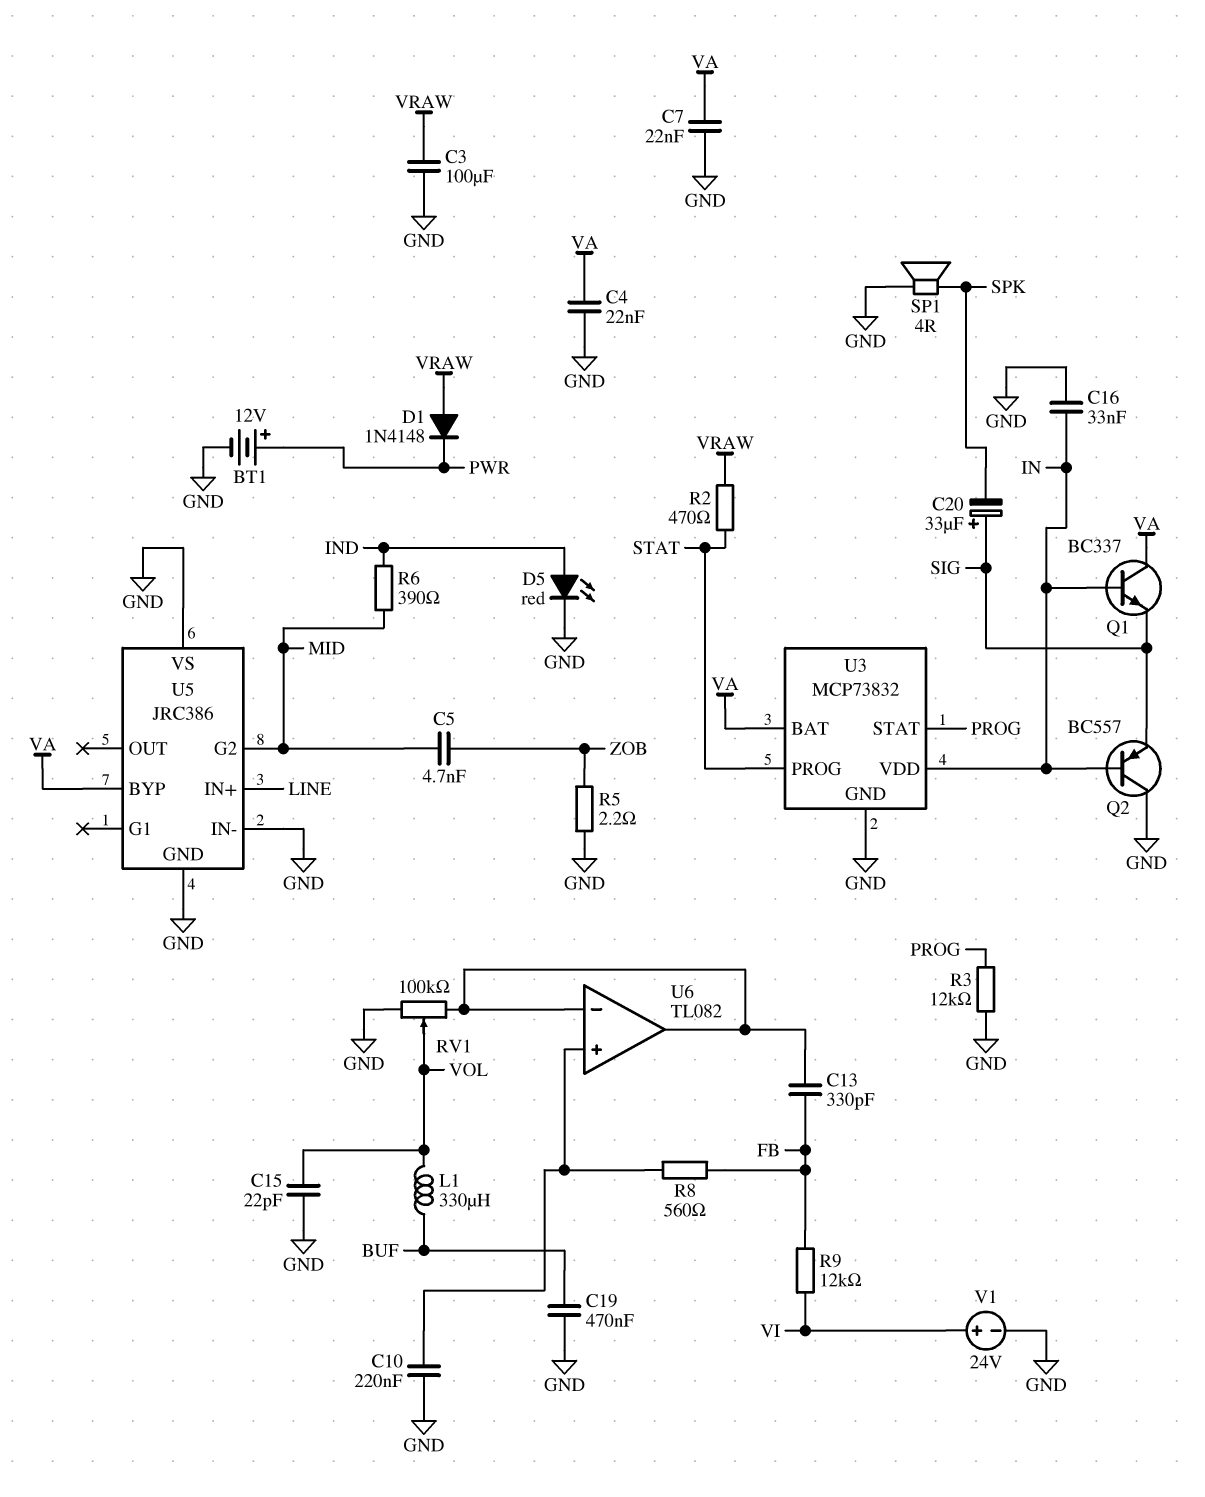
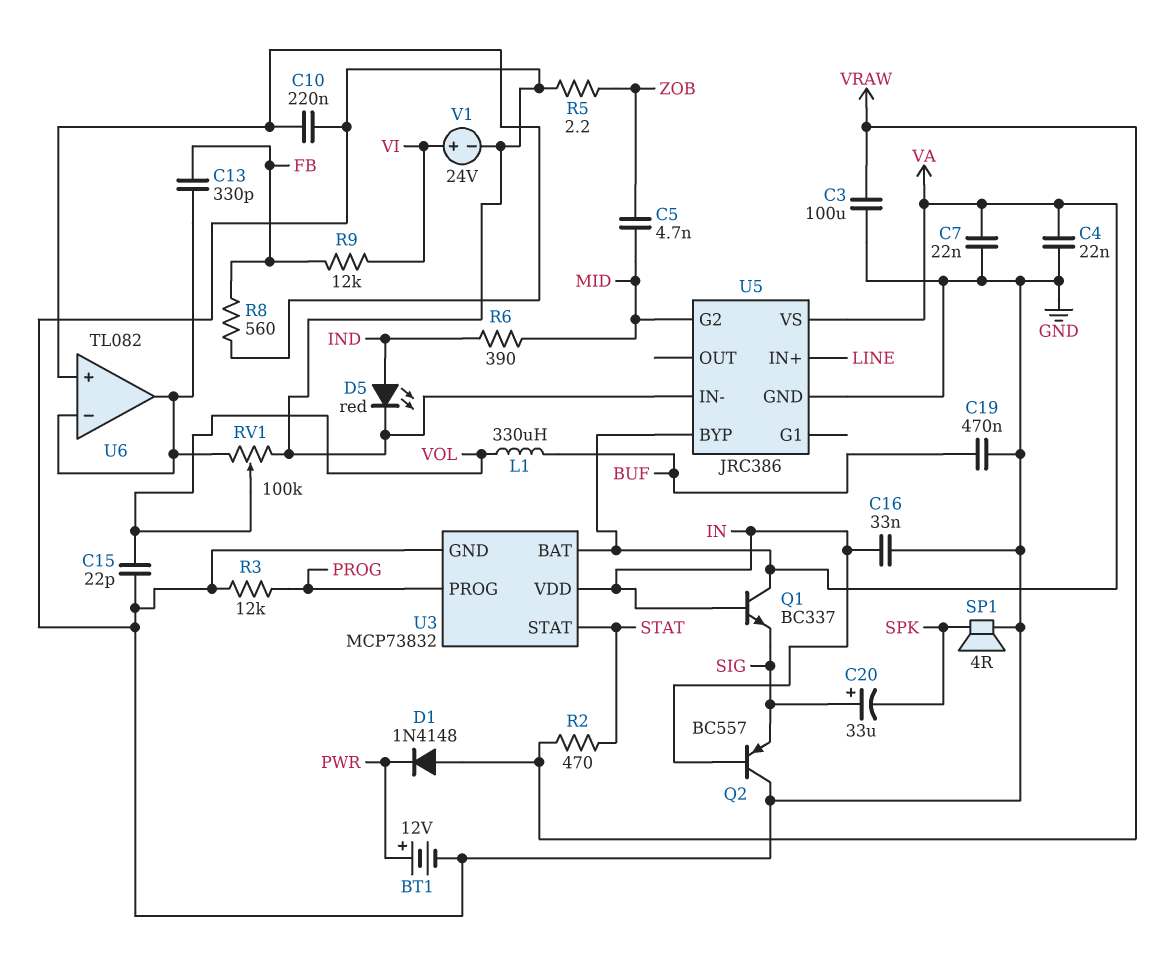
U3 pin PROG: STAT -> PROG
U3 pin STAT: PROG -> STAT
U5 pin VS: GND -> VA

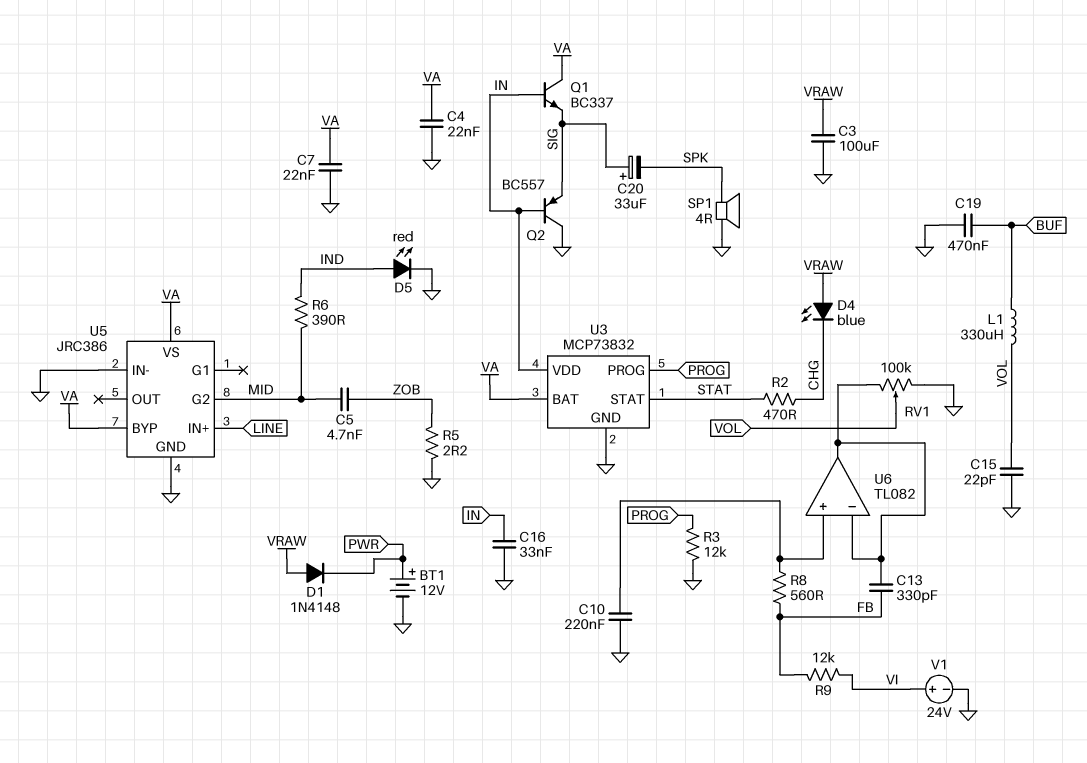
D4: none -> LED blue (A VRAW, K CHG)
R2: 470 (STAT, VRAW) -> 470 (CHG, STAT)

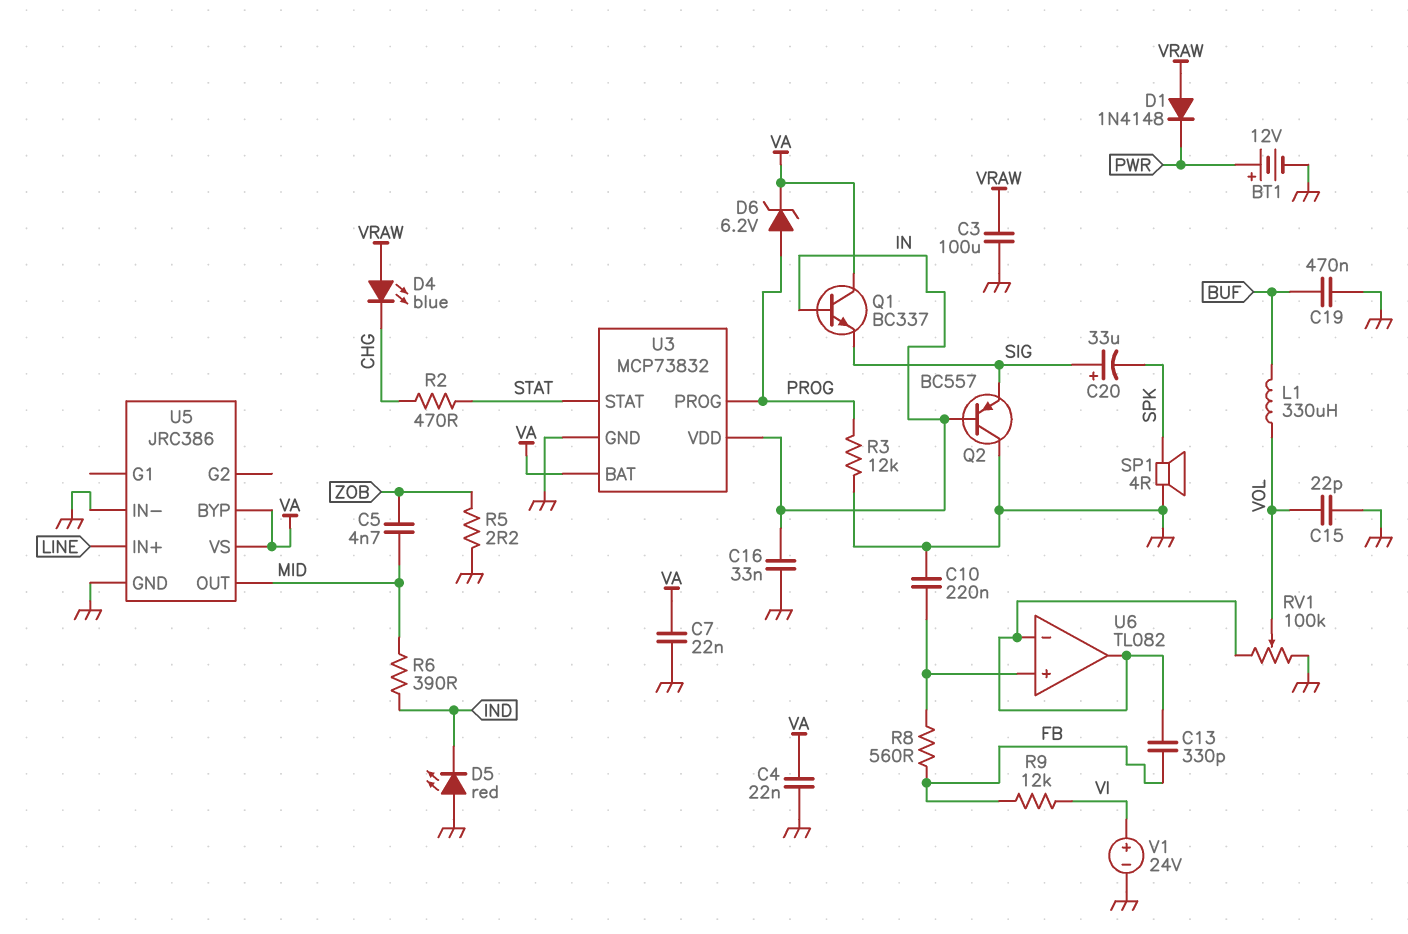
D5: LED red (A IND, K GND) -> LED red (A GND, K IND)
D6: none -> zener 6.2V (A PROG, K VA)
U5 pin G2: MID -> none
U5 pin OUT: none -> MID

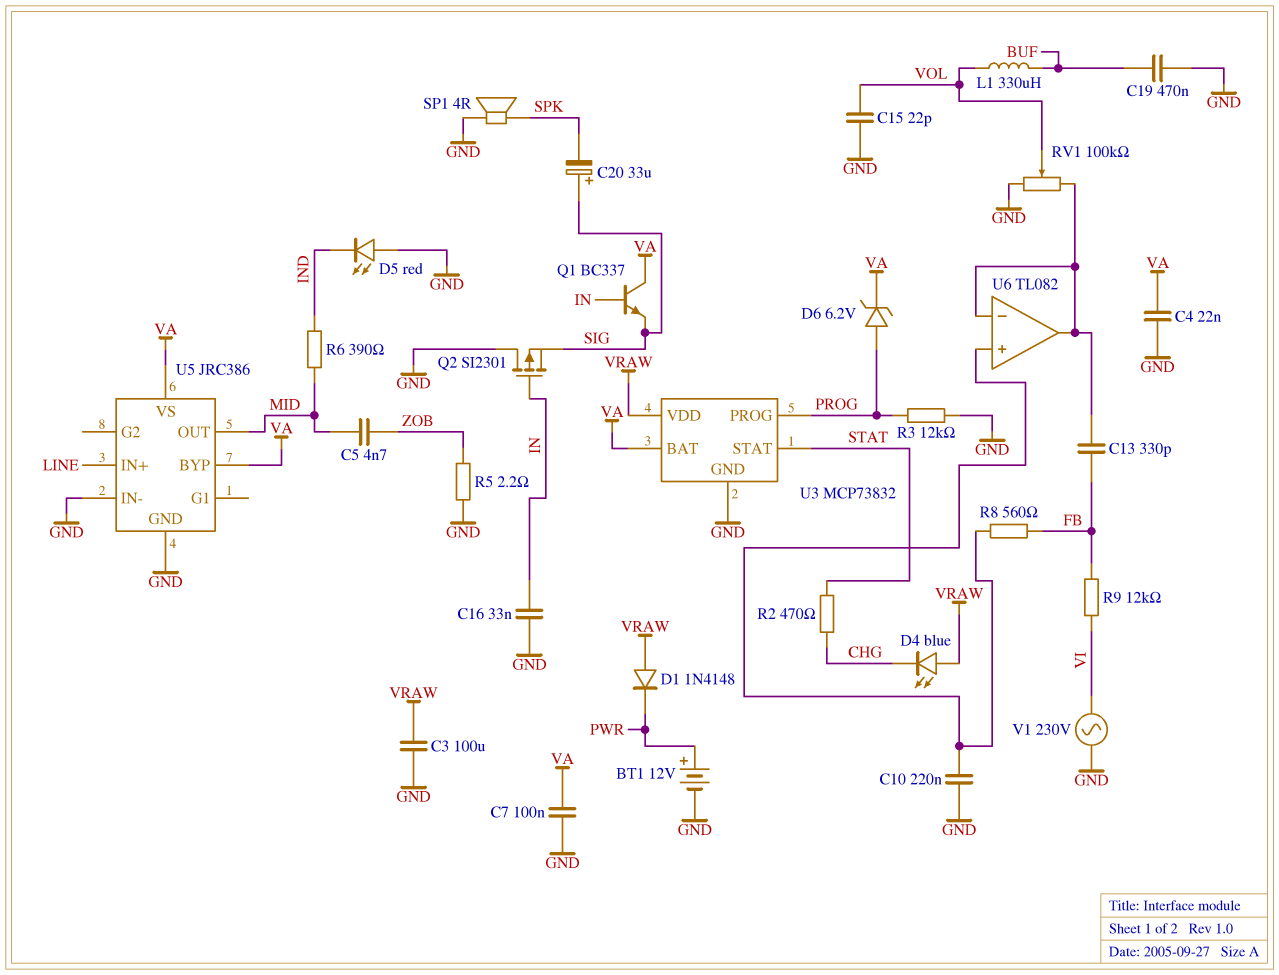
C7: 22nF (GND, VA) -> 100nF (GND, VA)
Q2: PNP BC557 (B IN, C GND, E SIG) -> PMOS SI2301 (G IN, D GND, S SIG)
U3 pin VDD: IN -> VRAW
V1: 24V (plus VI, minus GND) -> AC 230V (GND, VI)

